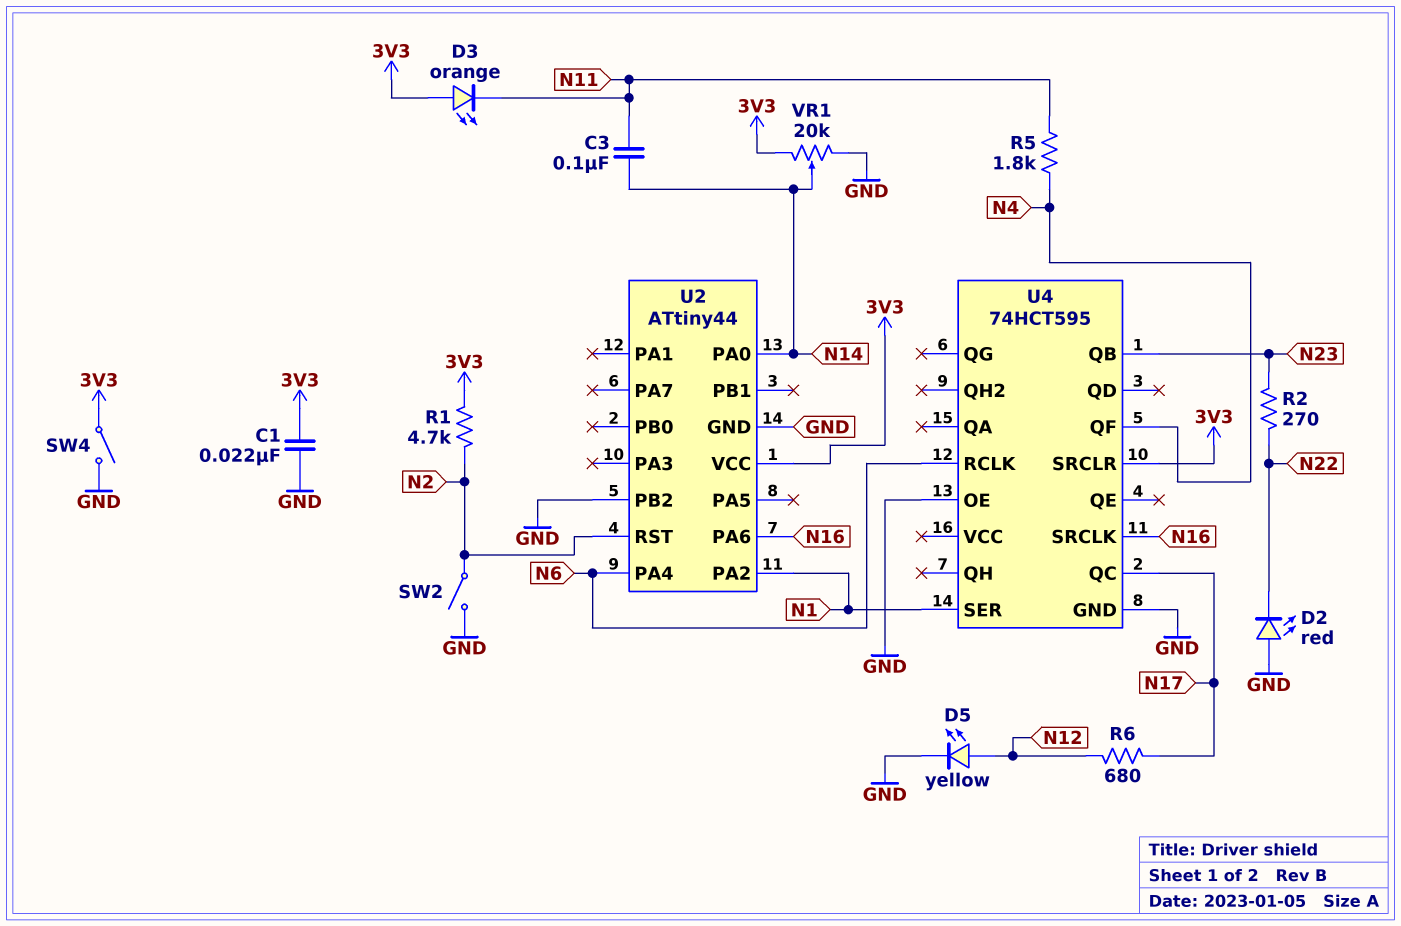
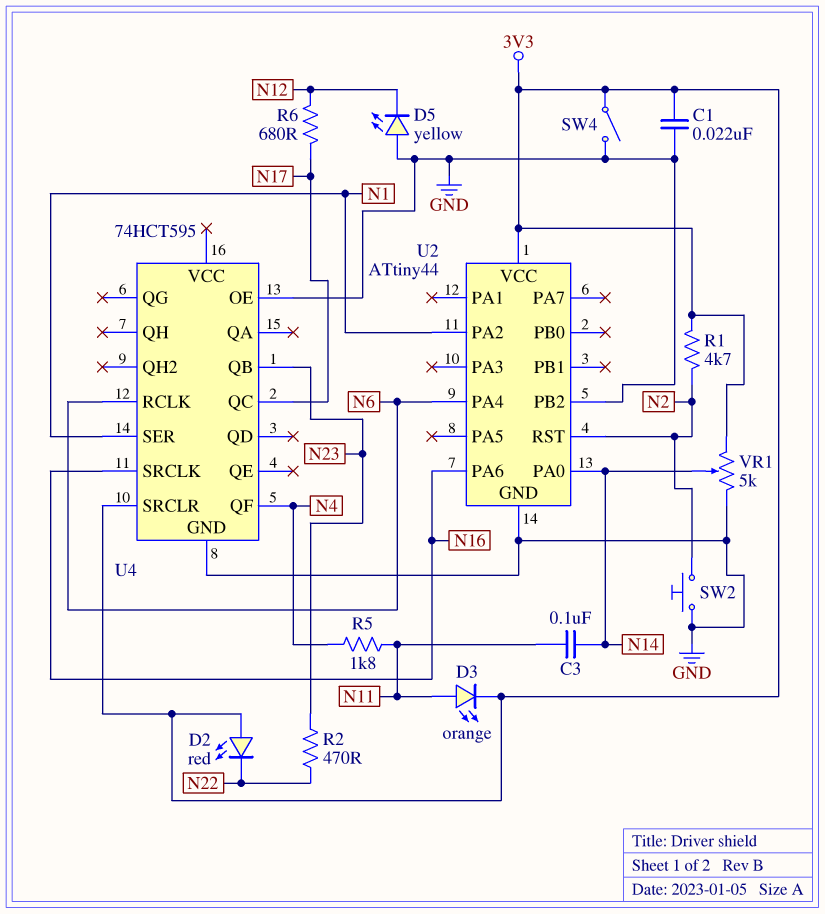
D2: LED red (A GND, K N22) -> LED red (A 3V3, K N22)
D3: LED orange (A 3V3, K N11) -> LED orange (A N11, K 3V3)
D5: LED yellow (A N12, K GND) -> LED yellow (A GND, K N12)
R2: 270 (N22, N23) -> 470 (N22, N23)
SW2: switch (GND, N2) -> button (GND, N2)
VR1: 20k (3V3, GND, wiper N14) -> 5k (3V3, GND, wiper N14)

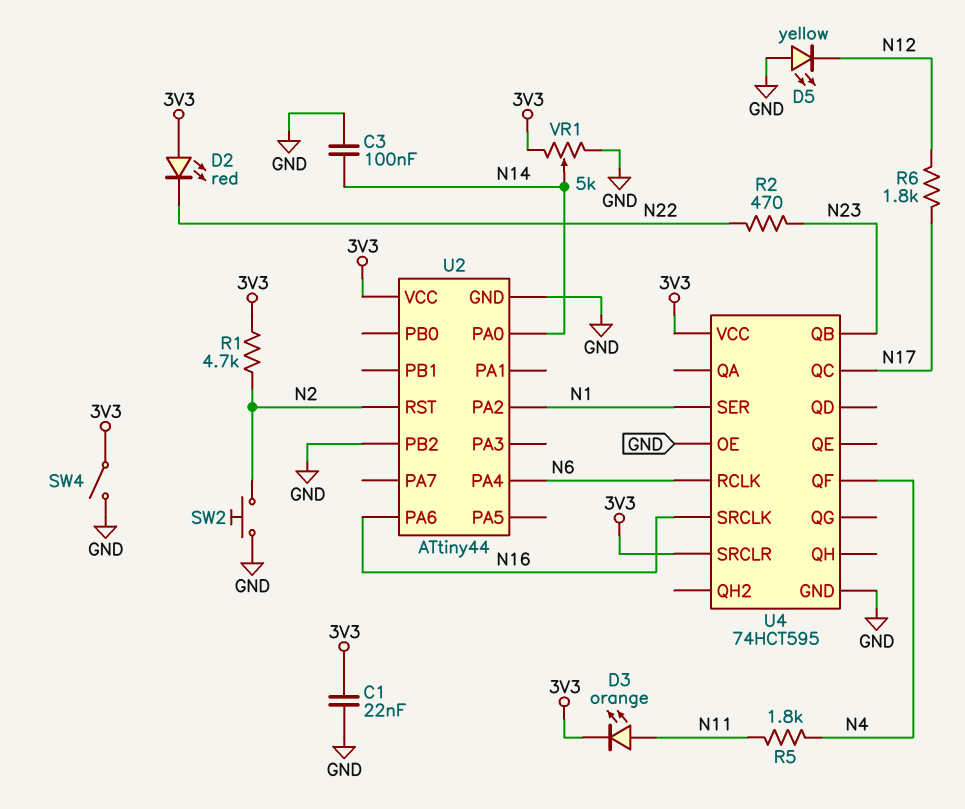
C3: 100nF (N11, N14) -> 100nF (GND, N14)
R6: 680 (N12, N17) -> 1.8k (N12, N17)
U4 pin VCC: none -> 3V3

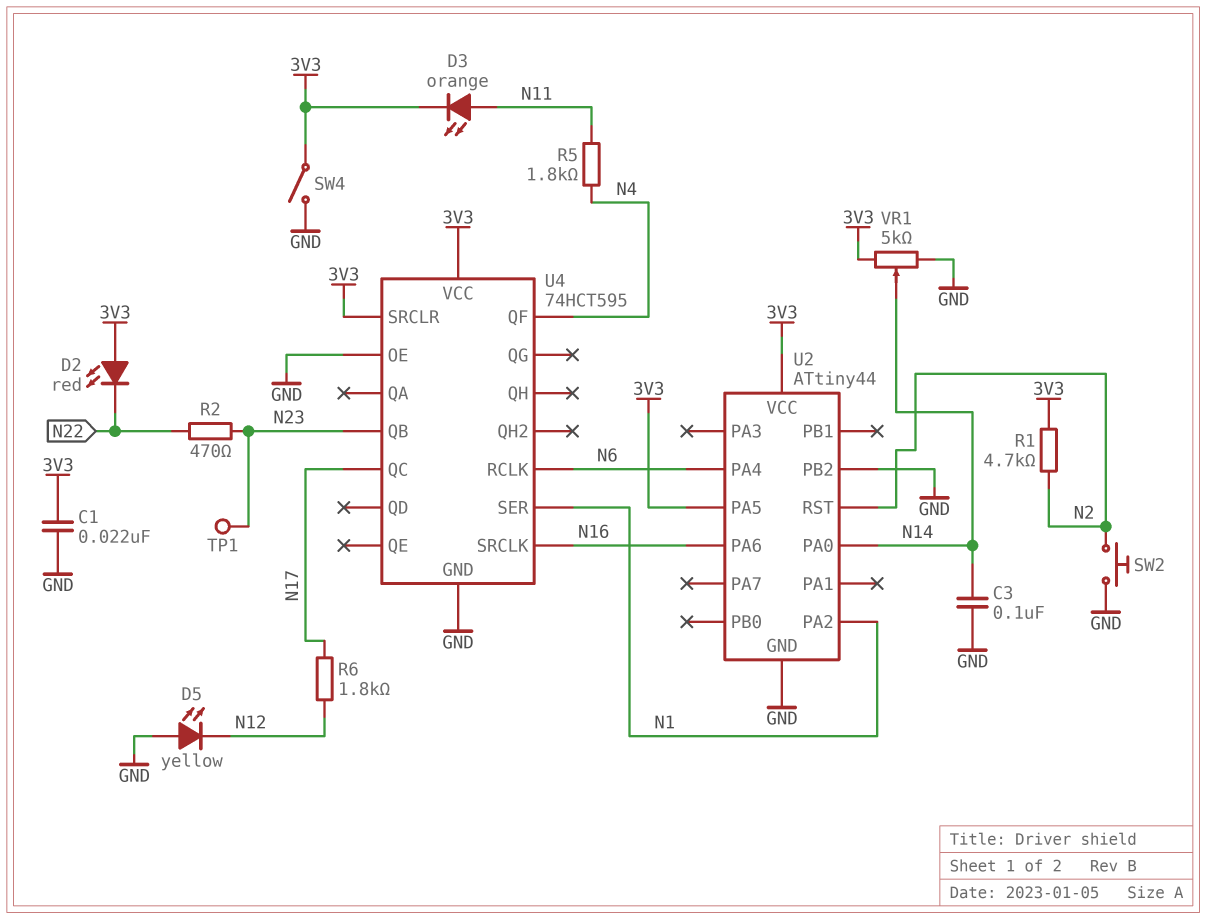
TP1: none -> test point (N23)
U2 pin PA5: none -> 3V3

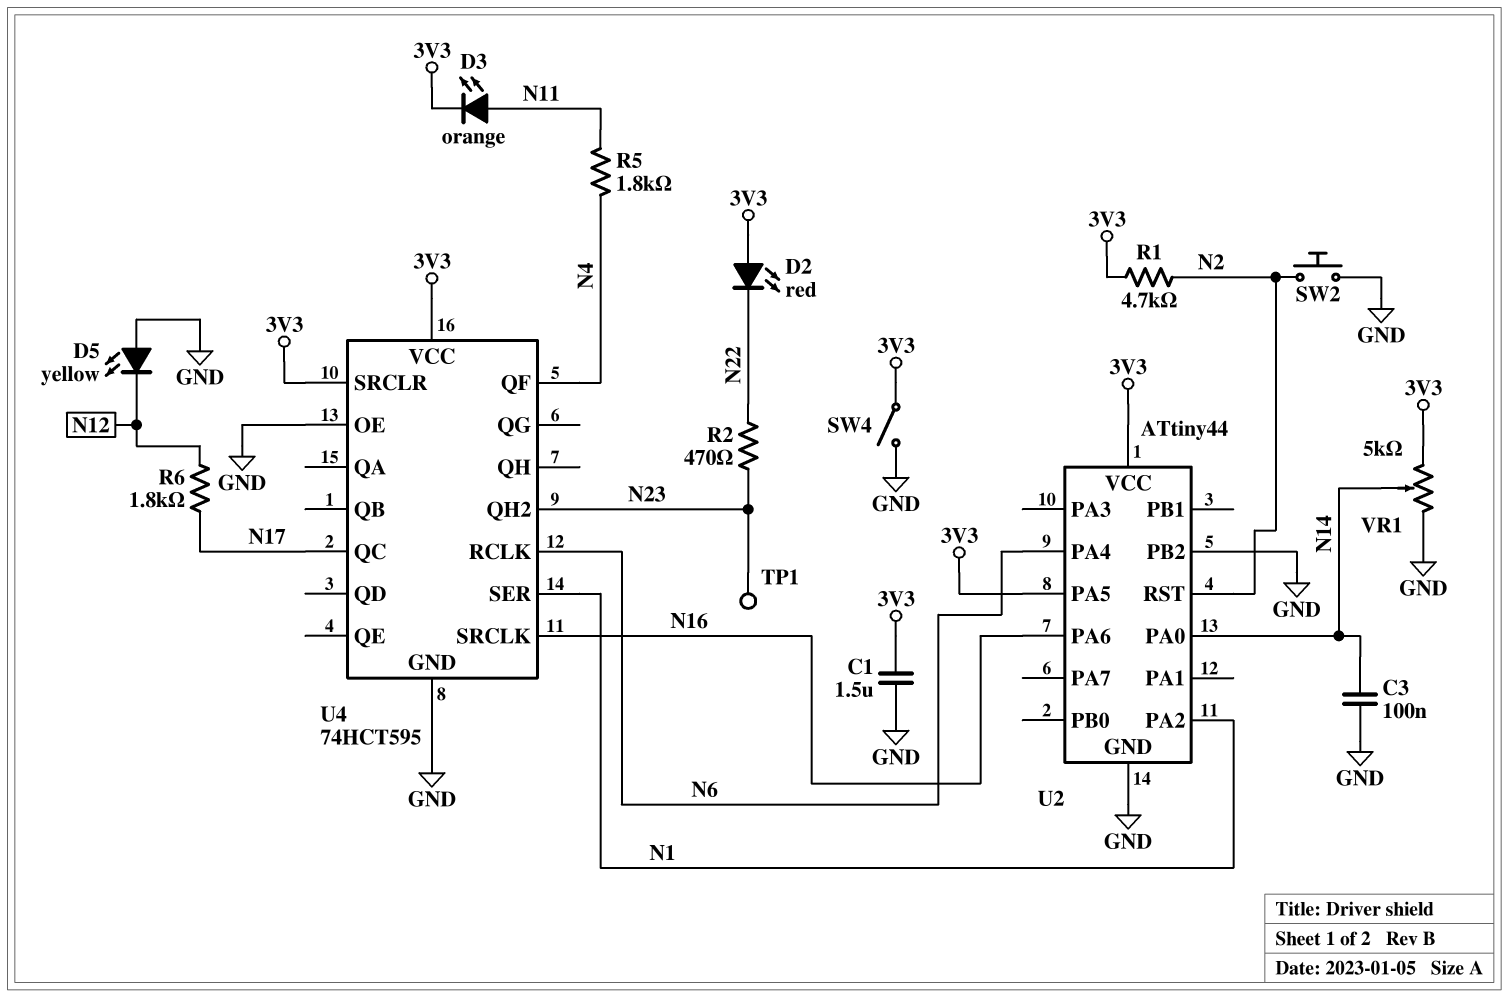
C1: 22nF (3V3, GND) -> 1.5uF (3V3, GND)
U4 pin QB: N23 -> none
U4 pin QH2: none -> N23

